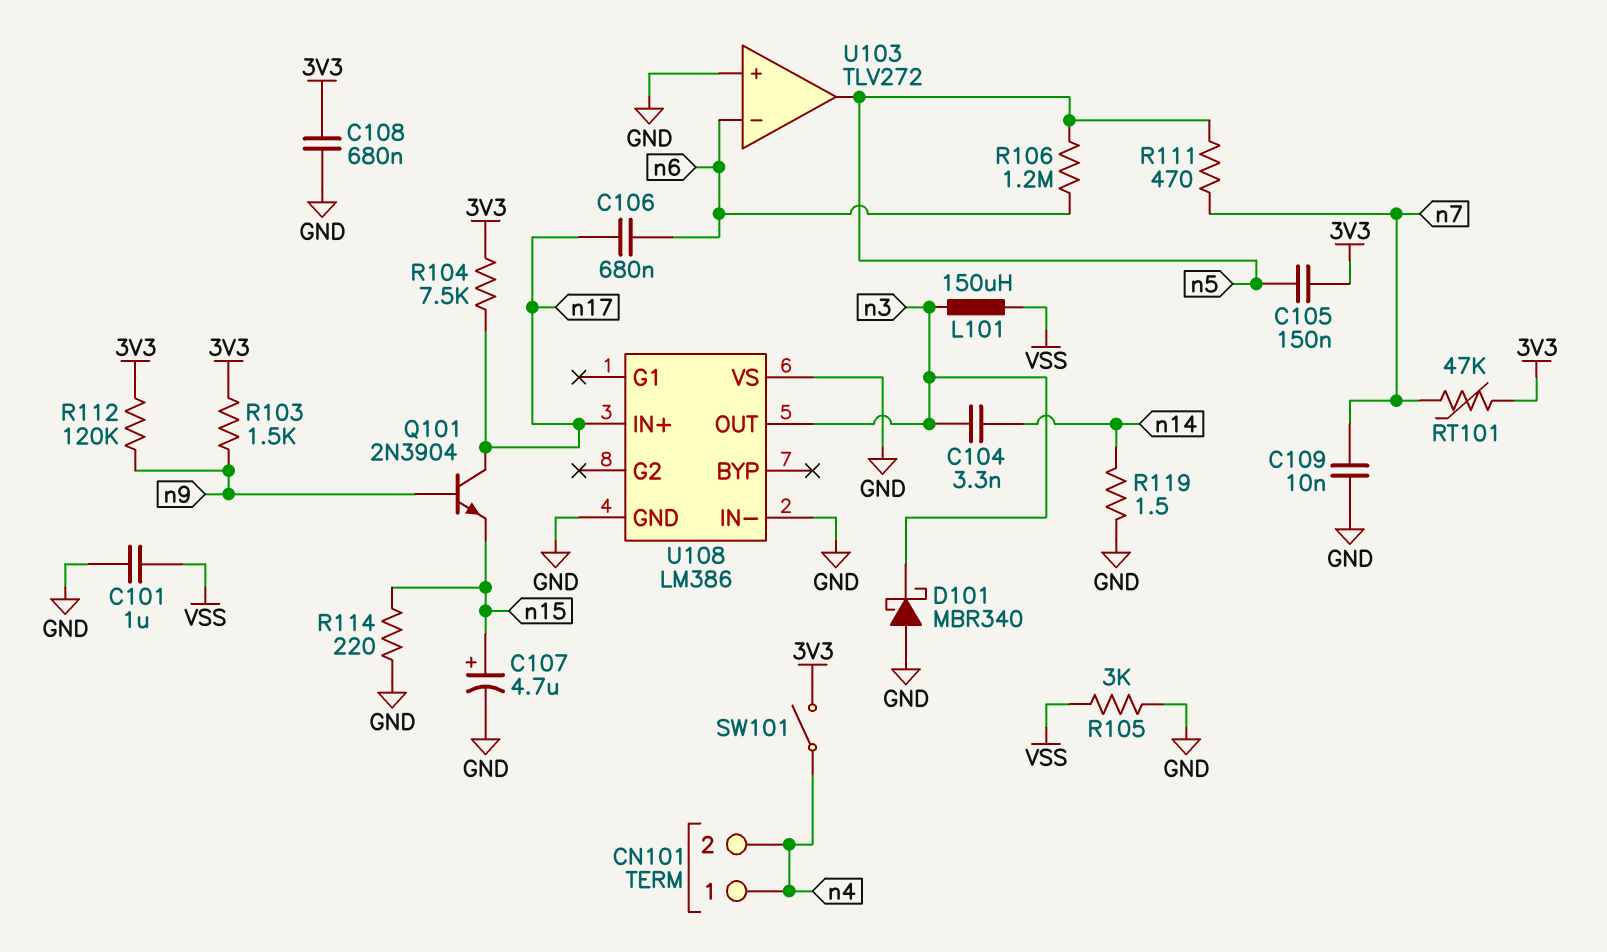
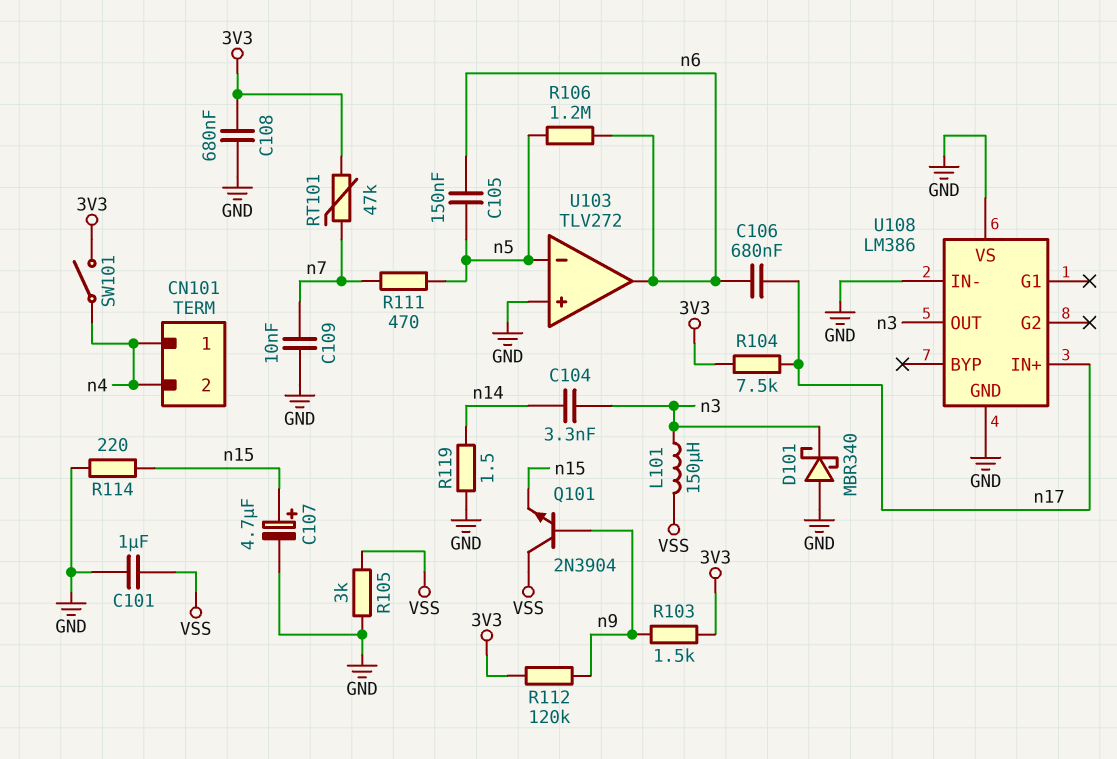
C105: 150nF (3V3, n5) -> 150nF (n5, n6)
Q101: NPN 2N3904 (B n9, C n17, E n15) -> NPN 2N3904 (B n9, C VSS, E n15)
U103 pin in-: n6 -> n5
U103 pin out: n5 -> n6

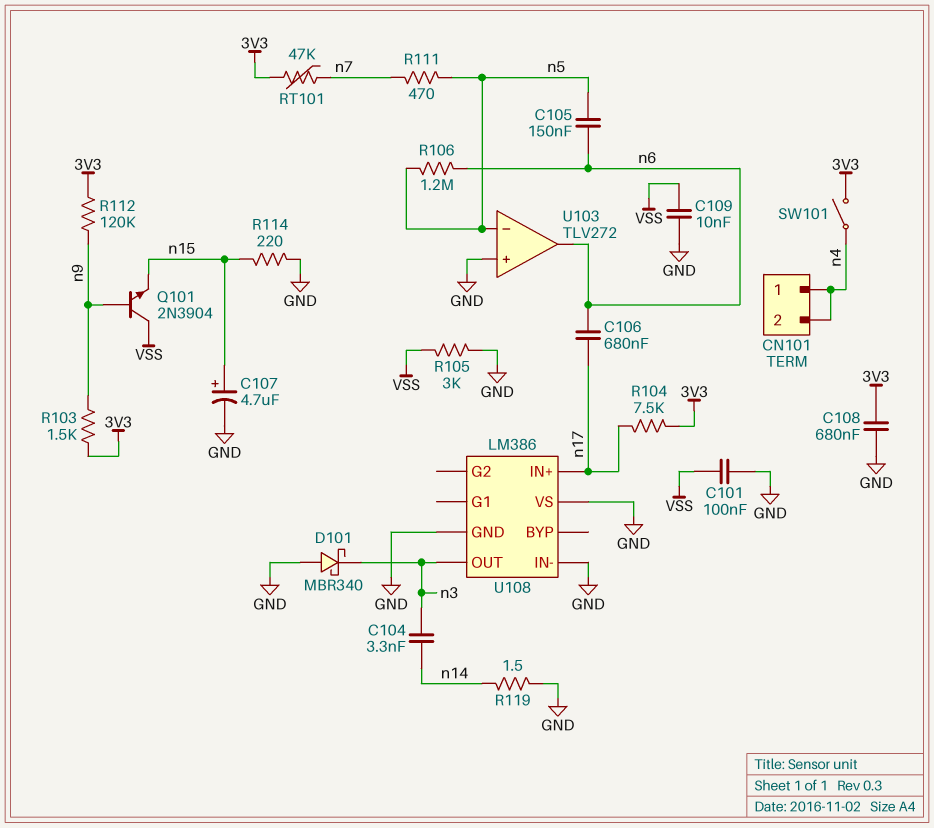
C101: 1uF (GND, VSS) -> 100nF (GND, VSS)
C109: 10nF (GND, n7) -> 10nF (GND, VSS)
L101: 150uH (VSS, n3) -> none

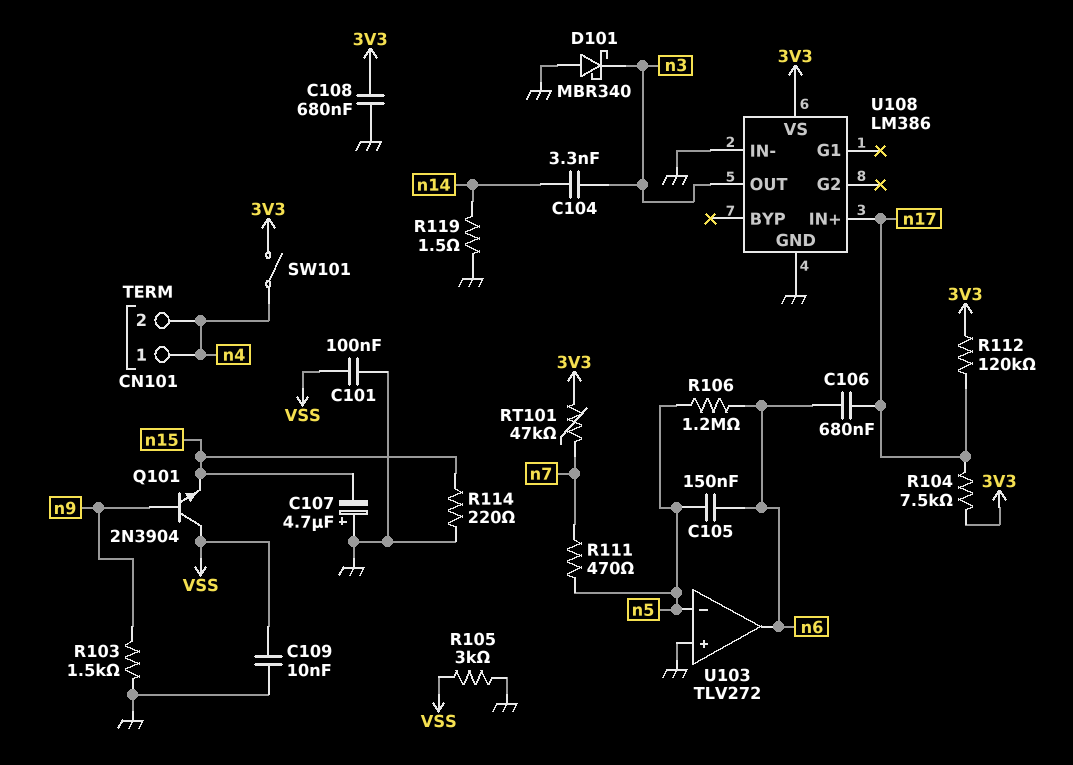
C107: 4.7uF (plus n15, minus GND) -> 4.7uF (plus GND, minus n15)
R103: 1.5k (3V3, n9) -> 1.5k (GND, n9)
R112: 120k (3V3, n9) -> 120k (3V3, n17)
U108 pin VS: GND -> 3V3

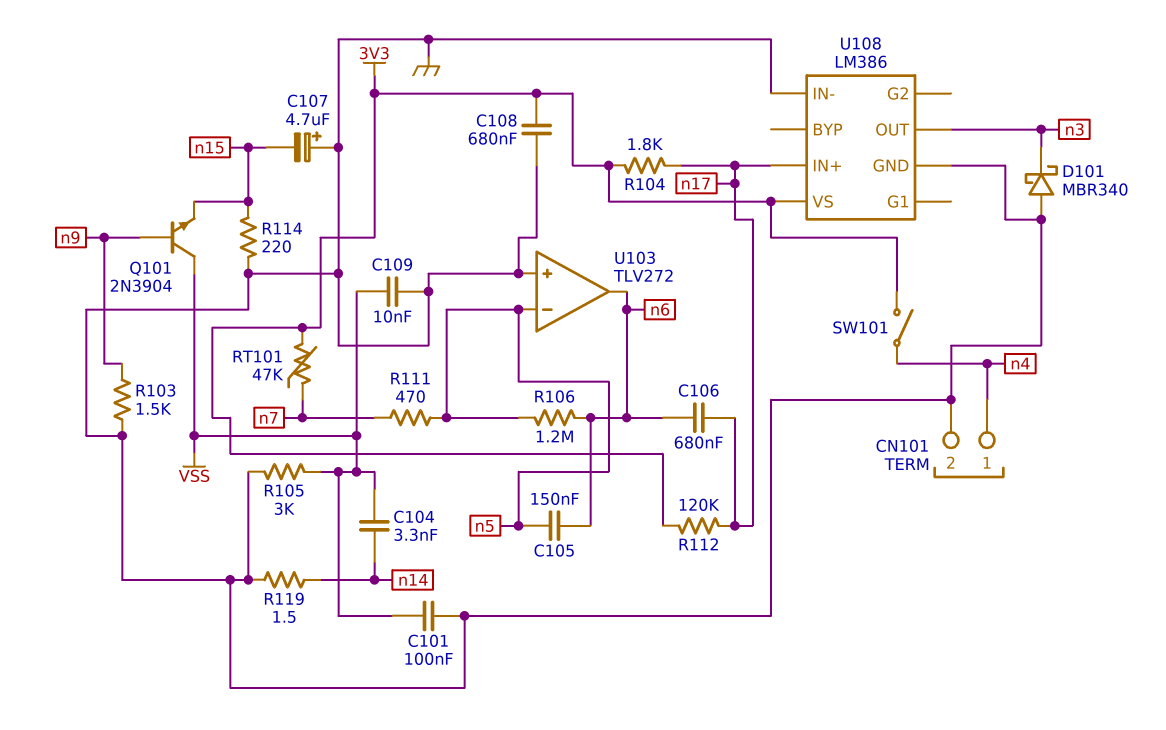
C104: 3.3nF (n3, n14) -> 3.3nF (VSS, n14)
CN101 pin 2: n4 -> GND
R104: 7.5k (3V3, n17) -> 1.8k (3V3, n17)

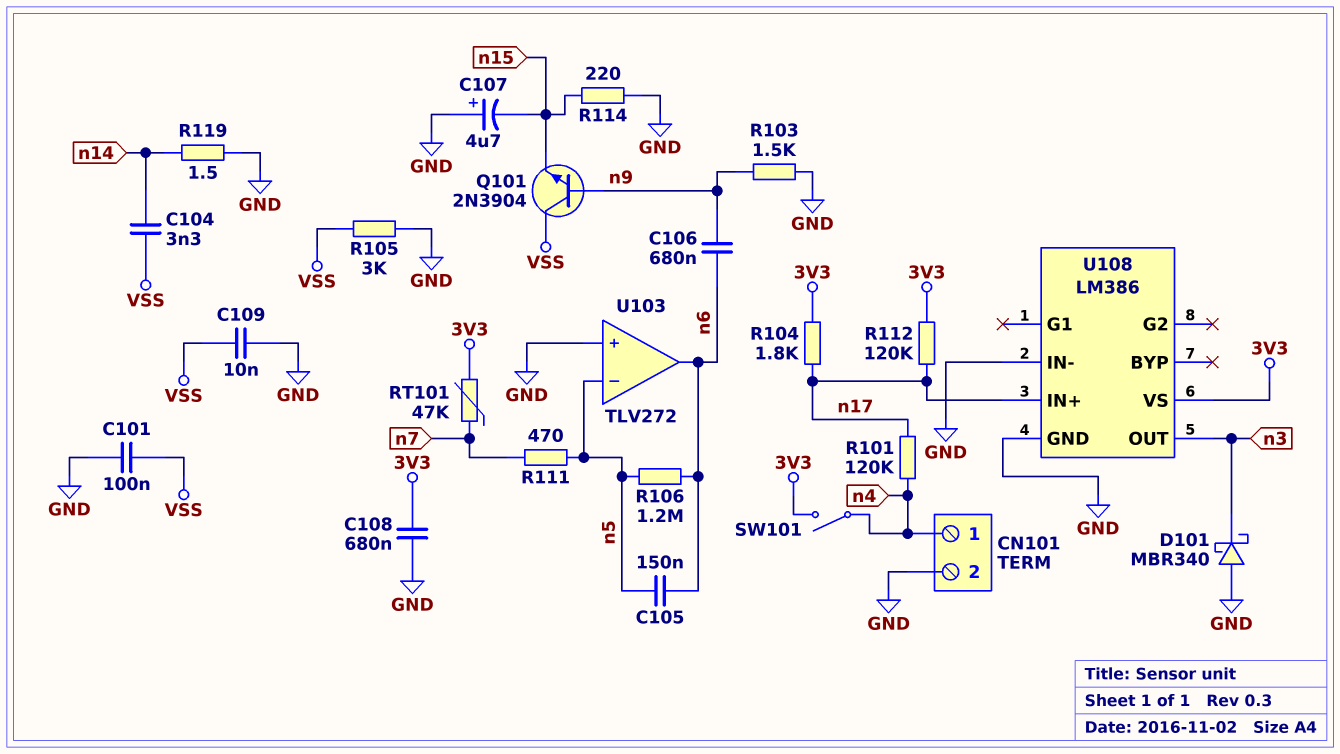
C106: 680nF (n6, n17) -> 680nF (n6, n9)
R101: none -> 120k (n4, n17)

